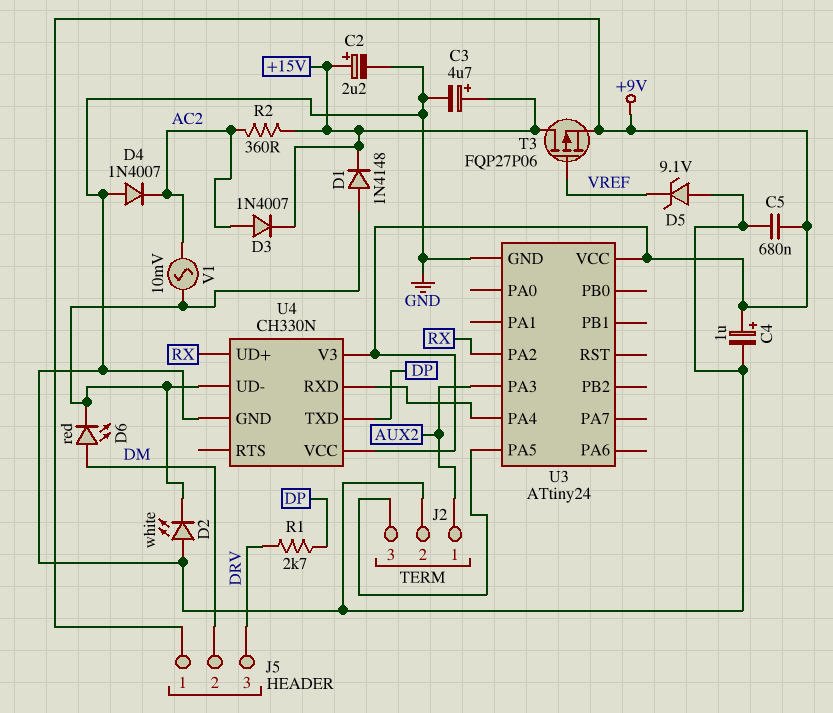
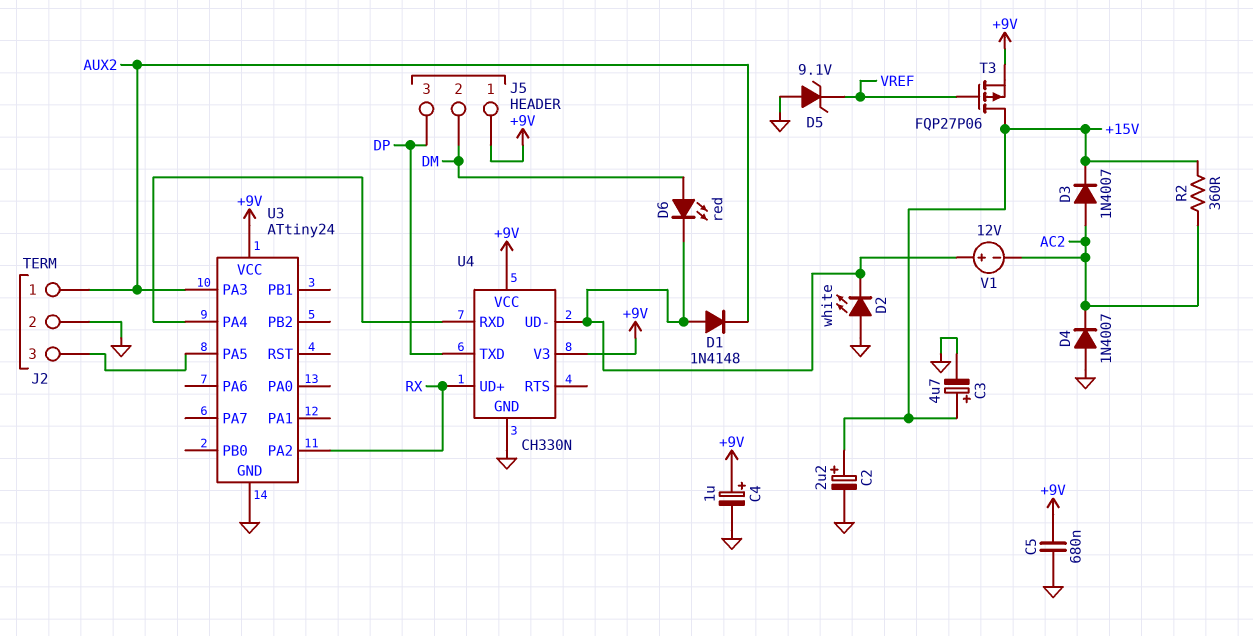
D1: diode 1N4148 (A U4/UD-, K +15V) -> diode 1N4148 (A U4/UD-, K AUX2)
J5 pin 3: DRV -> DP
R1: 2.7k (DP, DRV) -> none
V1: AC 10mV (AC2, U4/UD-) -> 12V (plus U4/UD-, minus AC2)

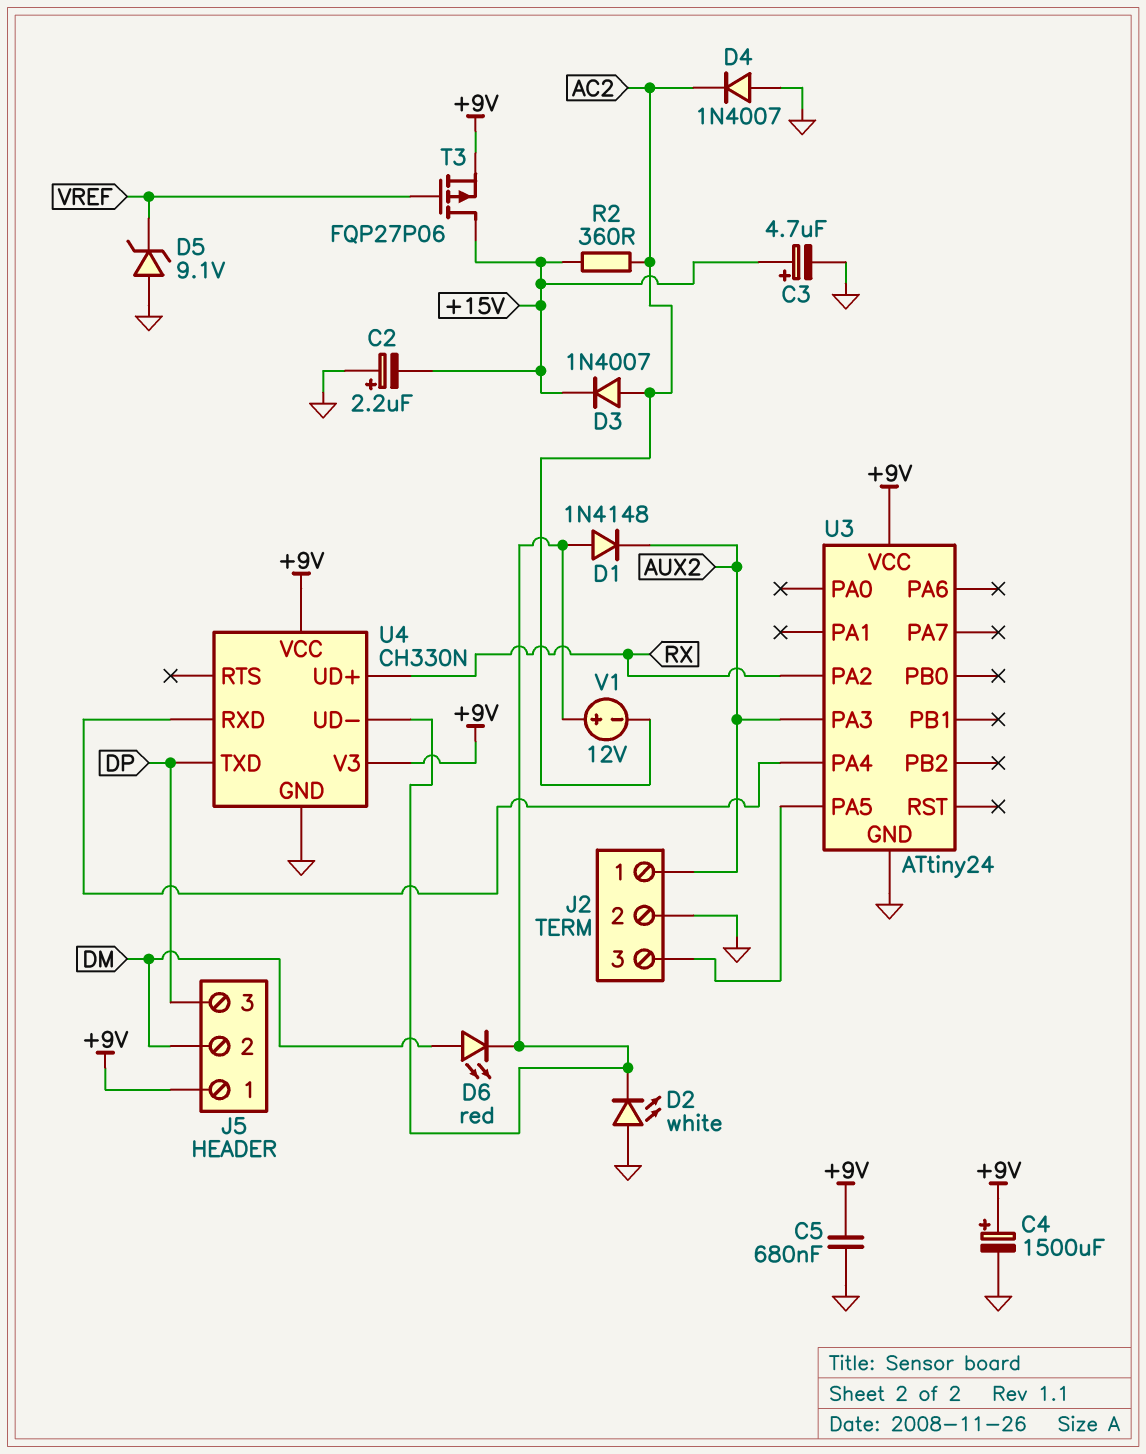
C2: 2.2uF (plus +15V, minus GND) -> 2.2uF (plus GND, minus +15V)
C4: 1uF (plus +9V, minus GND) -> 1500uF (plus +9V, minus GND)

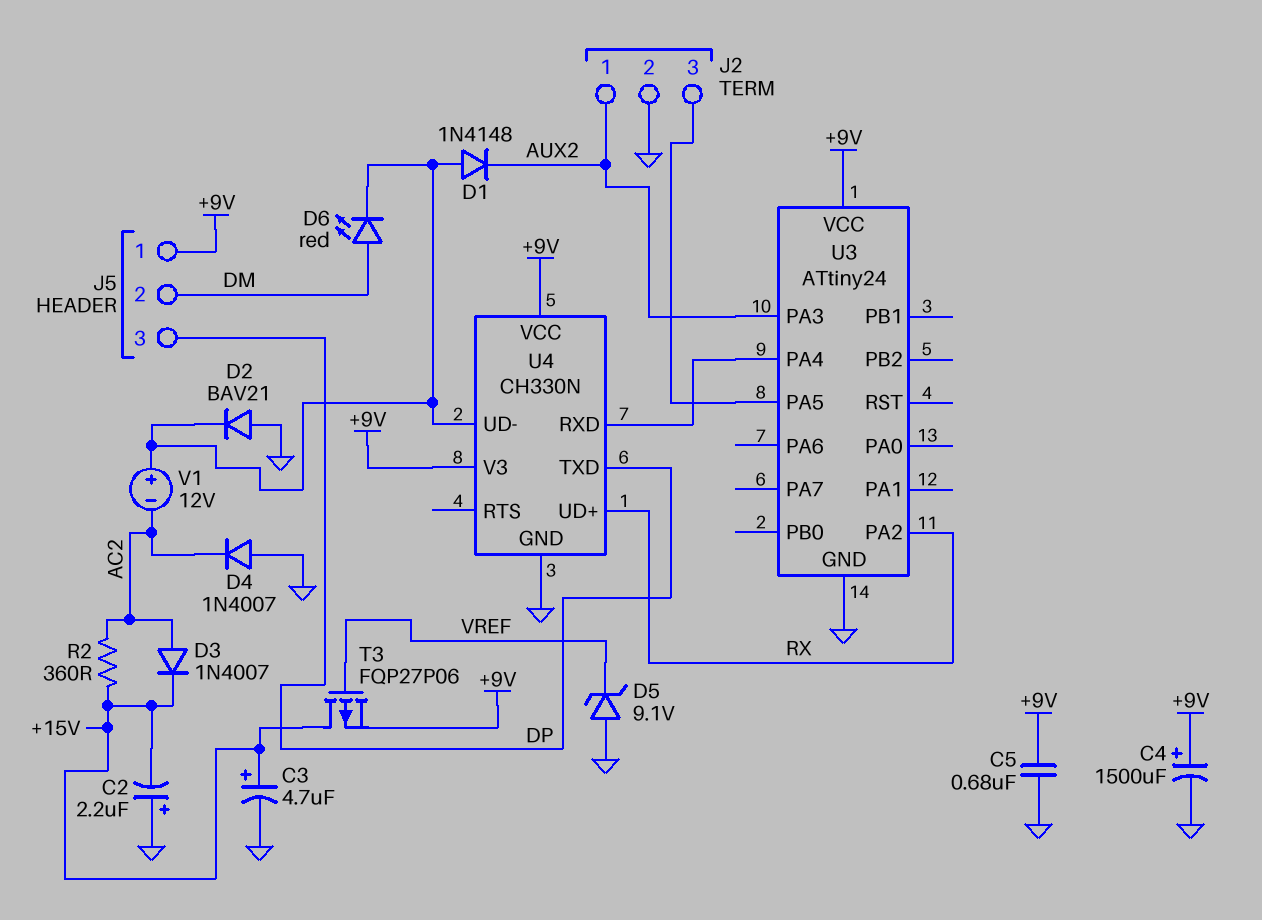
D2: LED white (A GND, K U4/UD-) -> diode BAV21 (A GND, K U4/UD-)

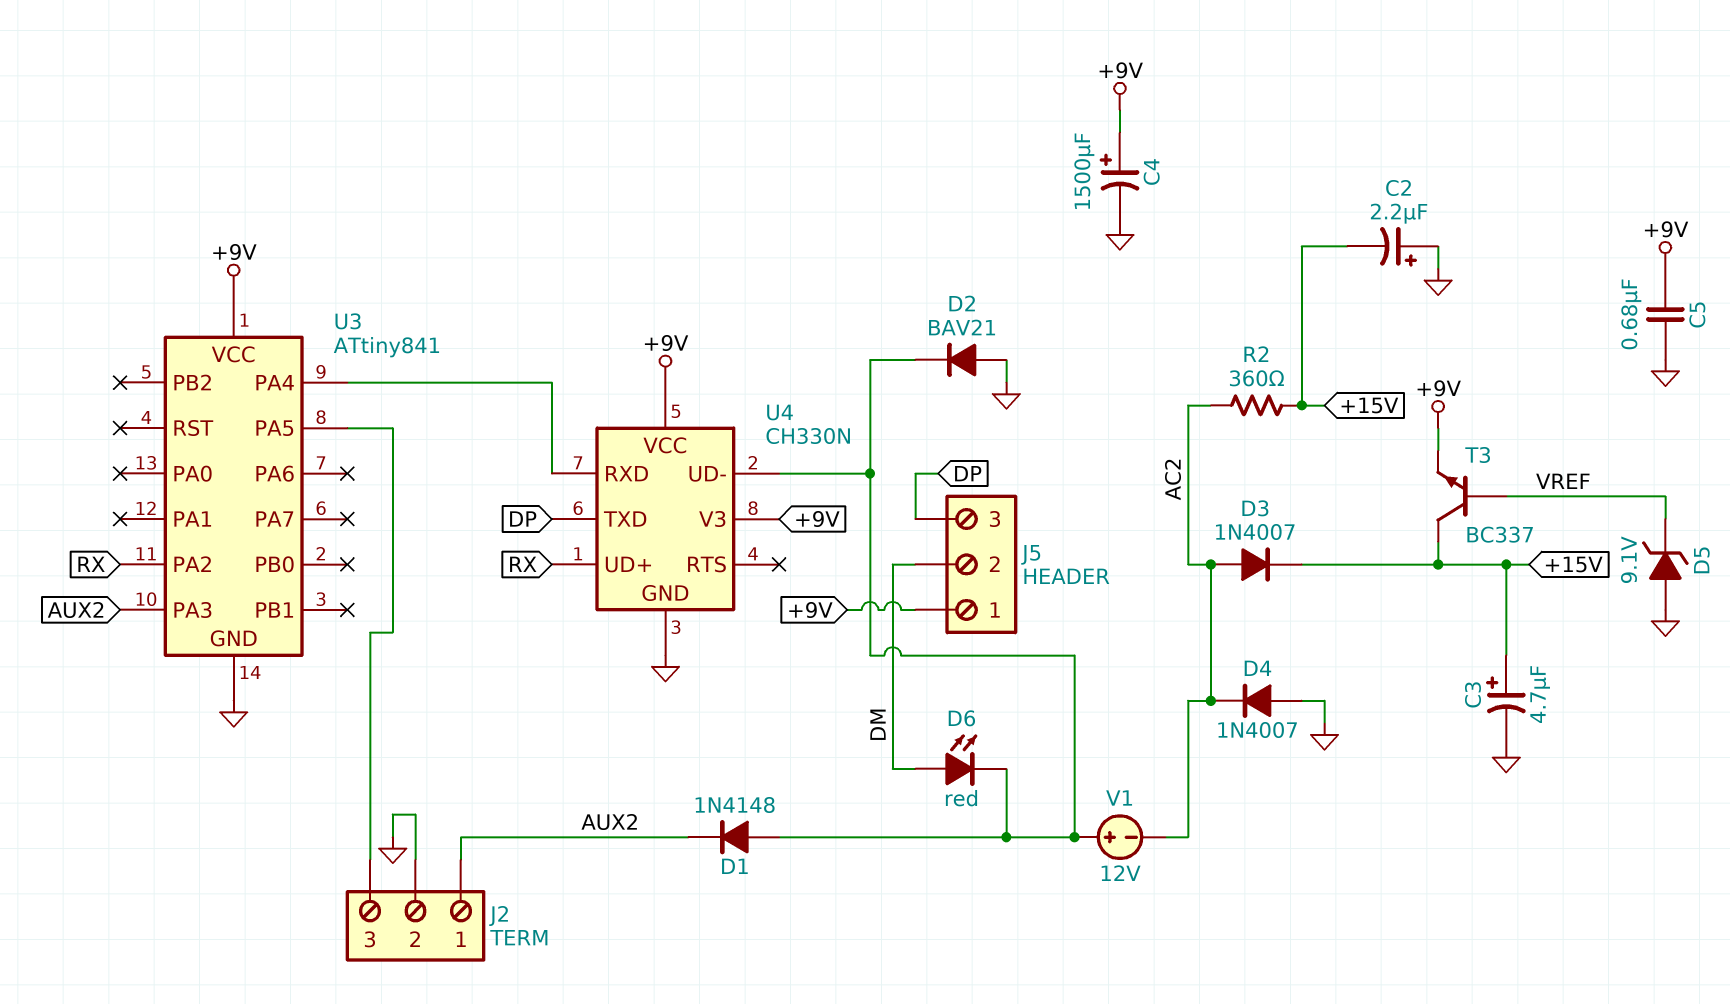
T3: PMOS FQP27P06 (G VREF, D +15V, S +9V) -> NPN BC337 (B VREF, C +15V, E +9V)
U3: ATtiny24 -> ATtiny841

